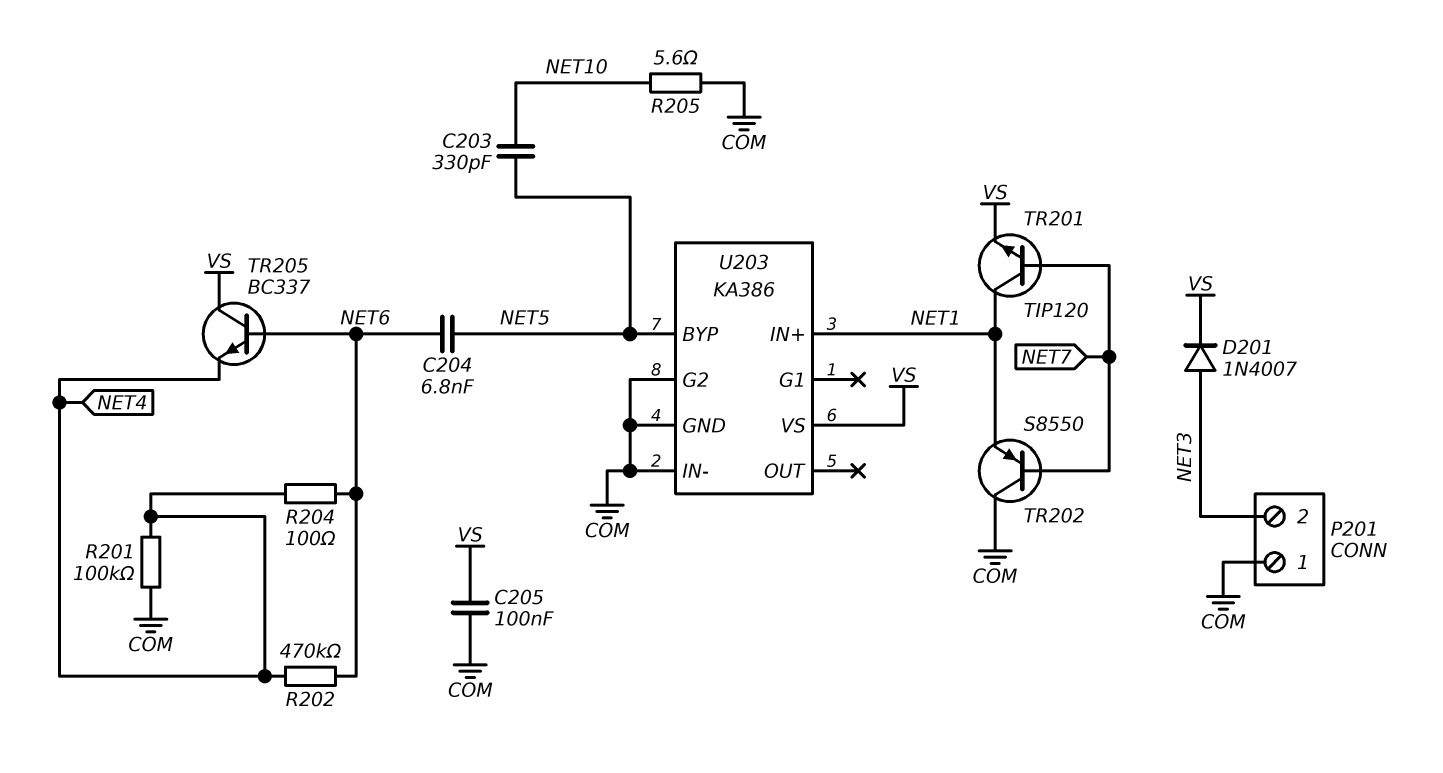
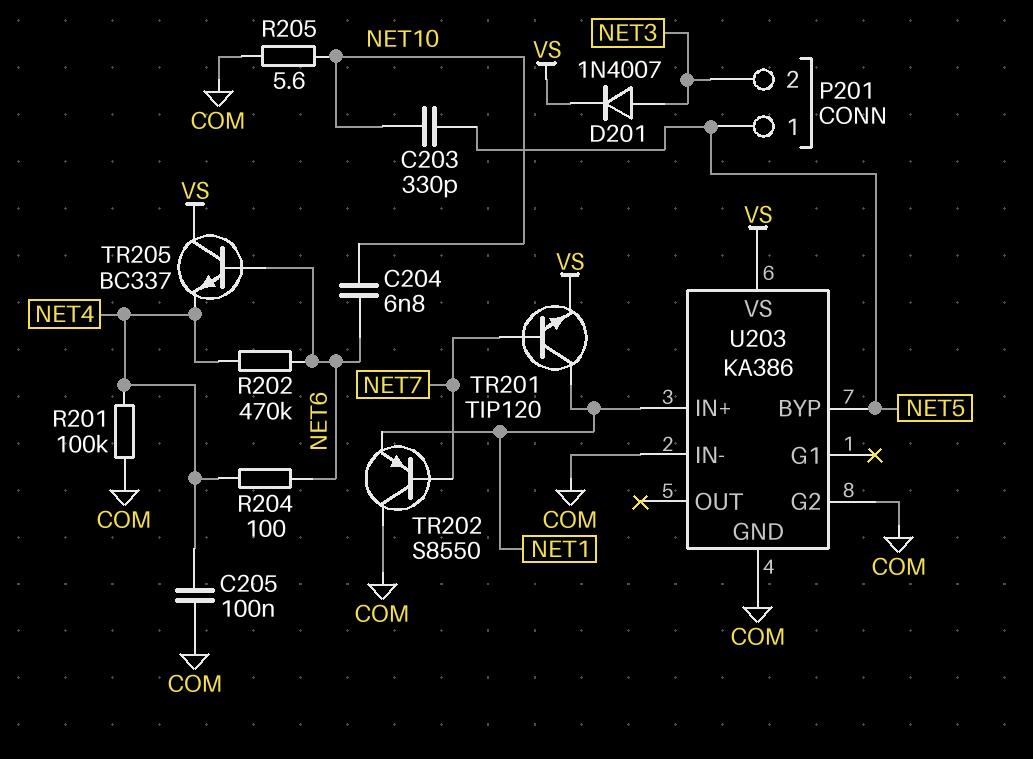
C204: 6.8nF (NET5, NET6) -> 6.8nF (NET6, NET10)
C205: 100nF (COM, VS) -> 100nF (COM, NET4)
P201 pin 1: COM -> NET5

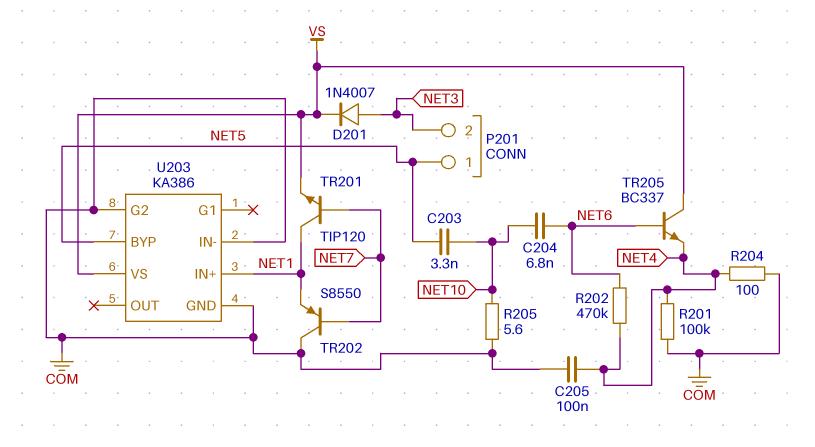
C203: 330pF (NET5, NET10) -> 3.3nF (NET5, NET10)
R204: 100 (NET4, NET6) -> 100 (COM, NET4)

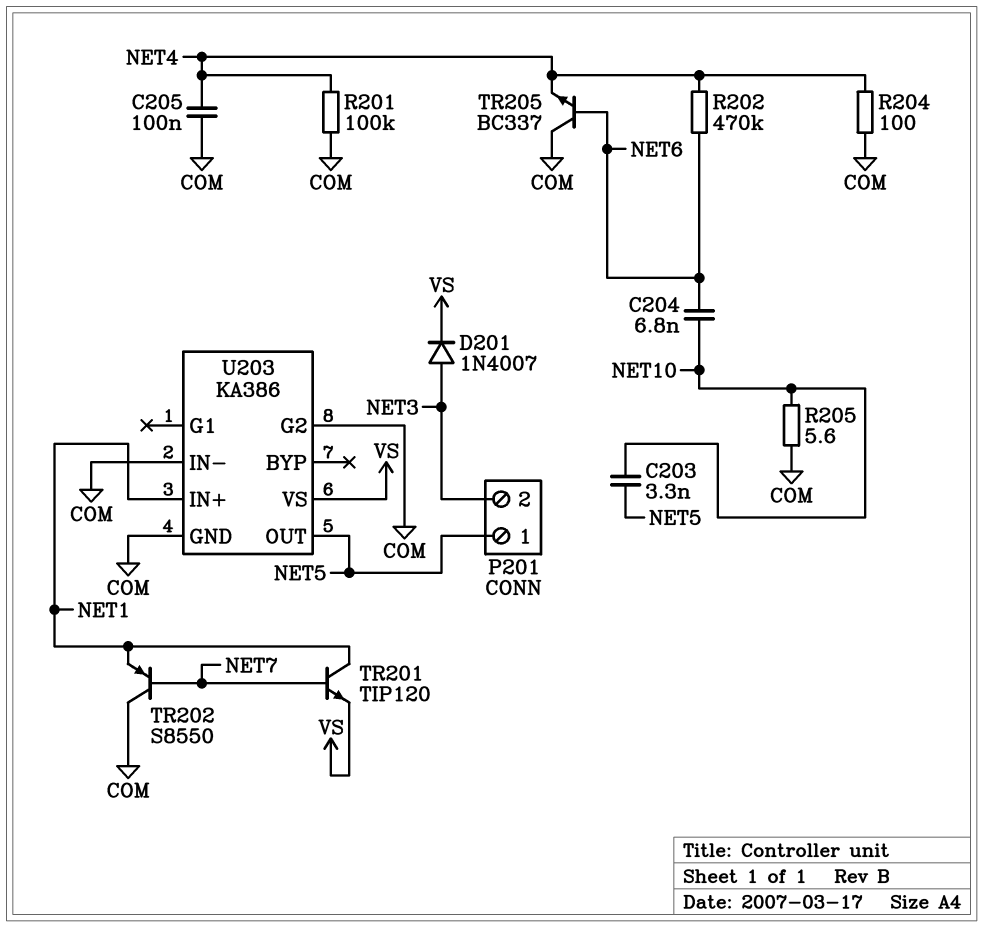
TR205: NPN BC337 (B NET6, C VS, E NET4) -> NPN BC337 (B NET6, C COM, E NET4)
U203 pin BYP: NET5 -> none
U203 pin OUT: none -> NET5

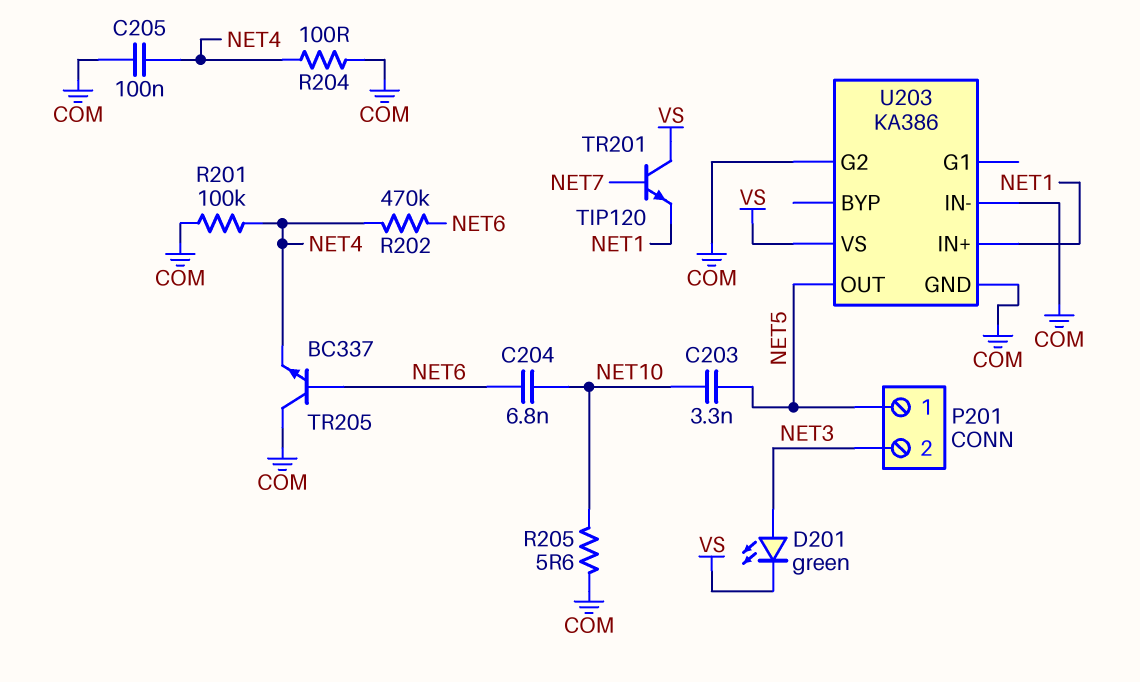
D201: diode 1N4007 (A NET3, K VS) -> LED green (A NET3, K VS)
TR201: NPN TIP120 (B NET7, C NET1, E VS) -> NPN TIP120 (B NET7, C VS, E NET1)
TR202: PNP S8550 (B NET7, C COM, E NET1) -> none

